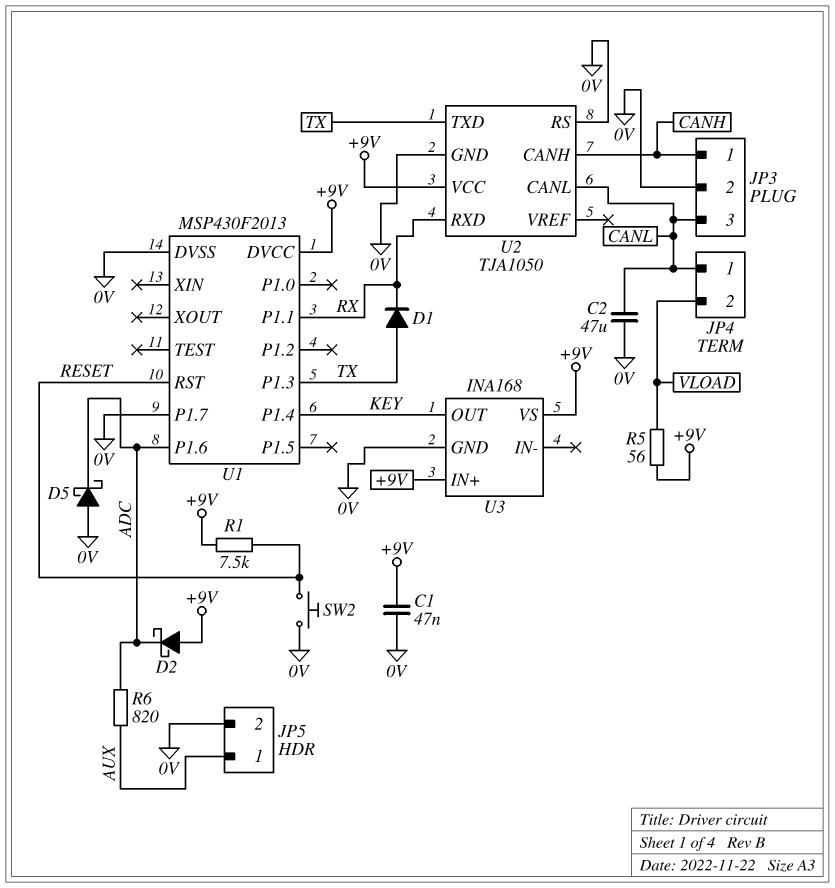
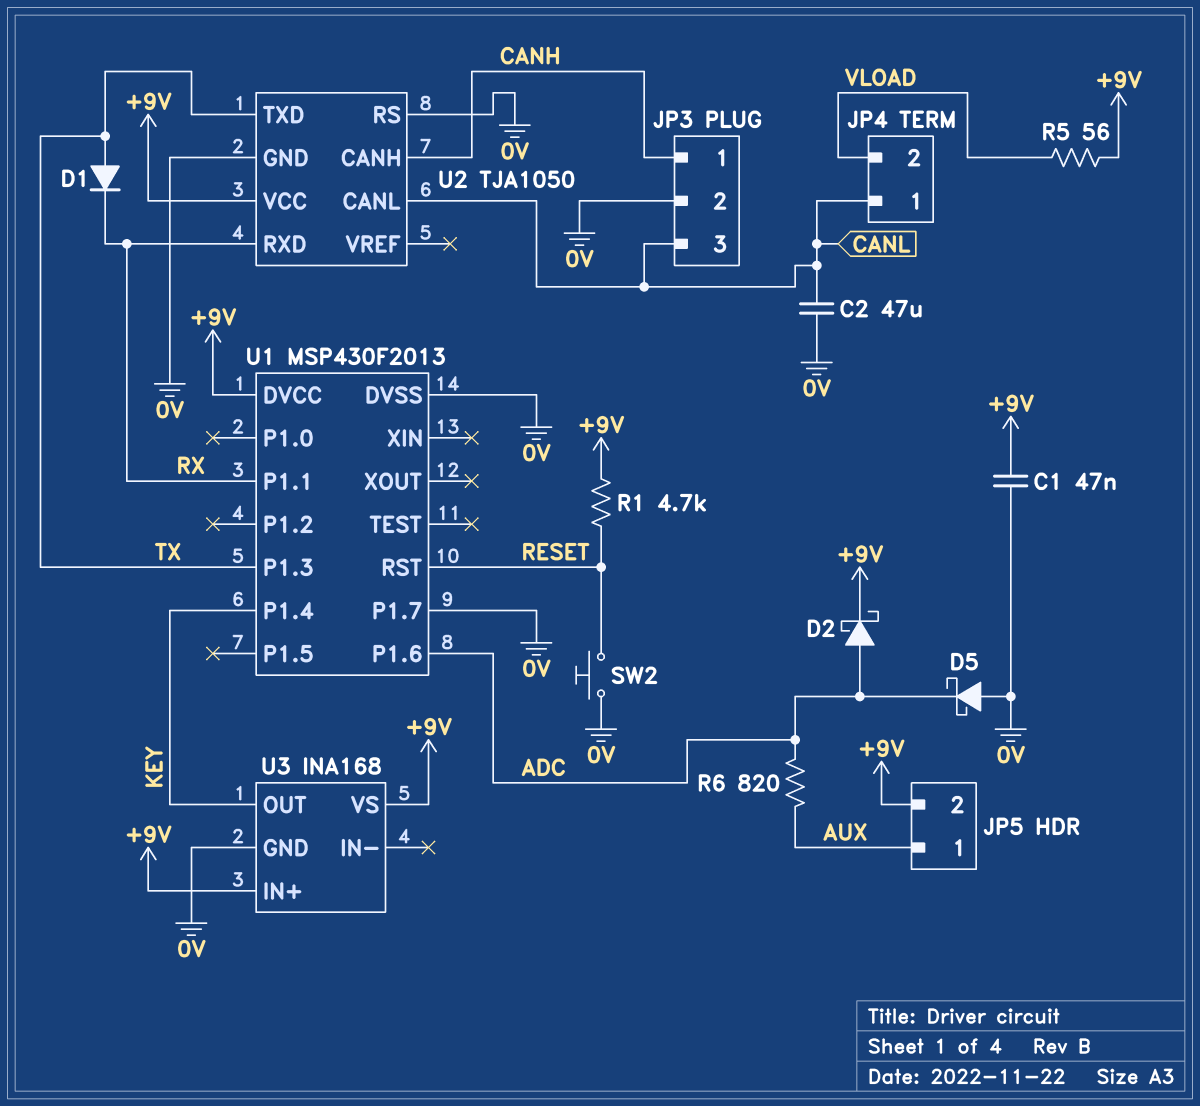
D2: schottky (A +9V, K ADC) -> schottky (A ADC, K +9V)
JP5 pin 2: 0V -> +9V
R1: 7.5k (+9V, RESET) -> 4.7k (+9V, RESET)

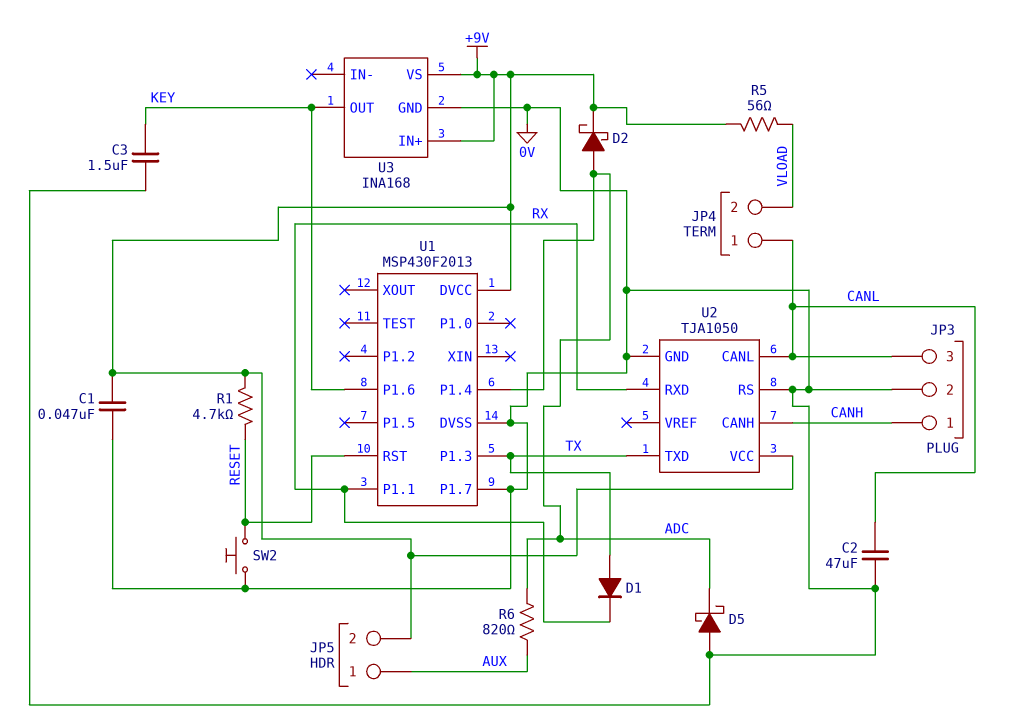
C3: none -> 1.5uF (0V, KEY)
U1 pin P1.4: KEY -> ADC
U1 pin P1.6: ADC -> KEY

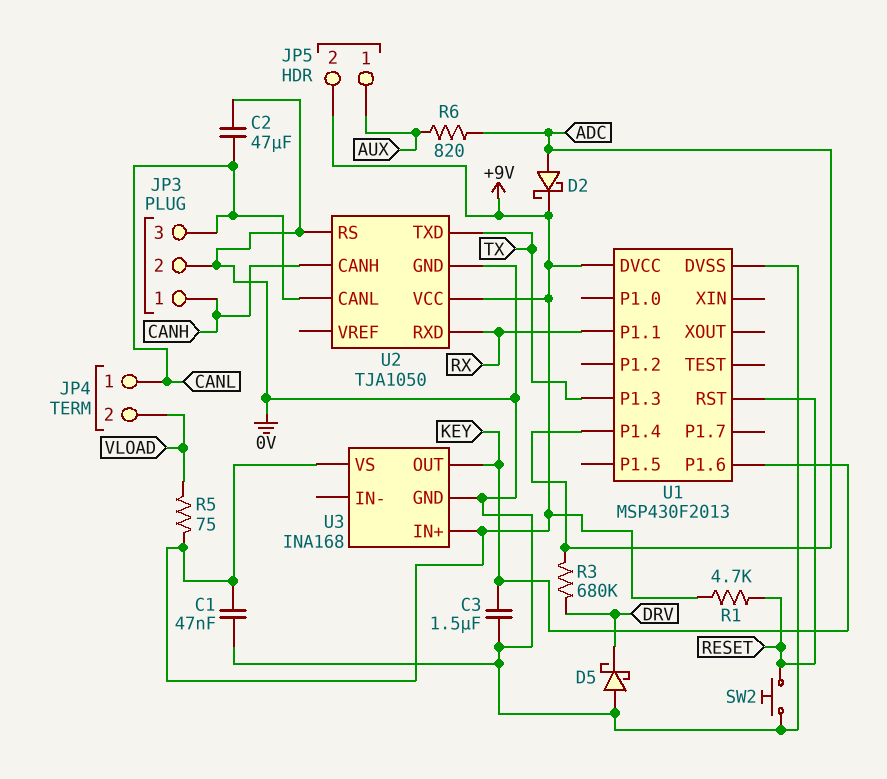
D1: diode (A TX, K RX) -> none
D5: schottky (A 0V, K ADC) -> schottky (A 0V, K DRV)
R3: none -> 680k (ADC, DRV)
R5: 56 (+9V, VLOAD) -> 75 (+9V, VLOAD)
U1 pin P1.7: 0V -> none

